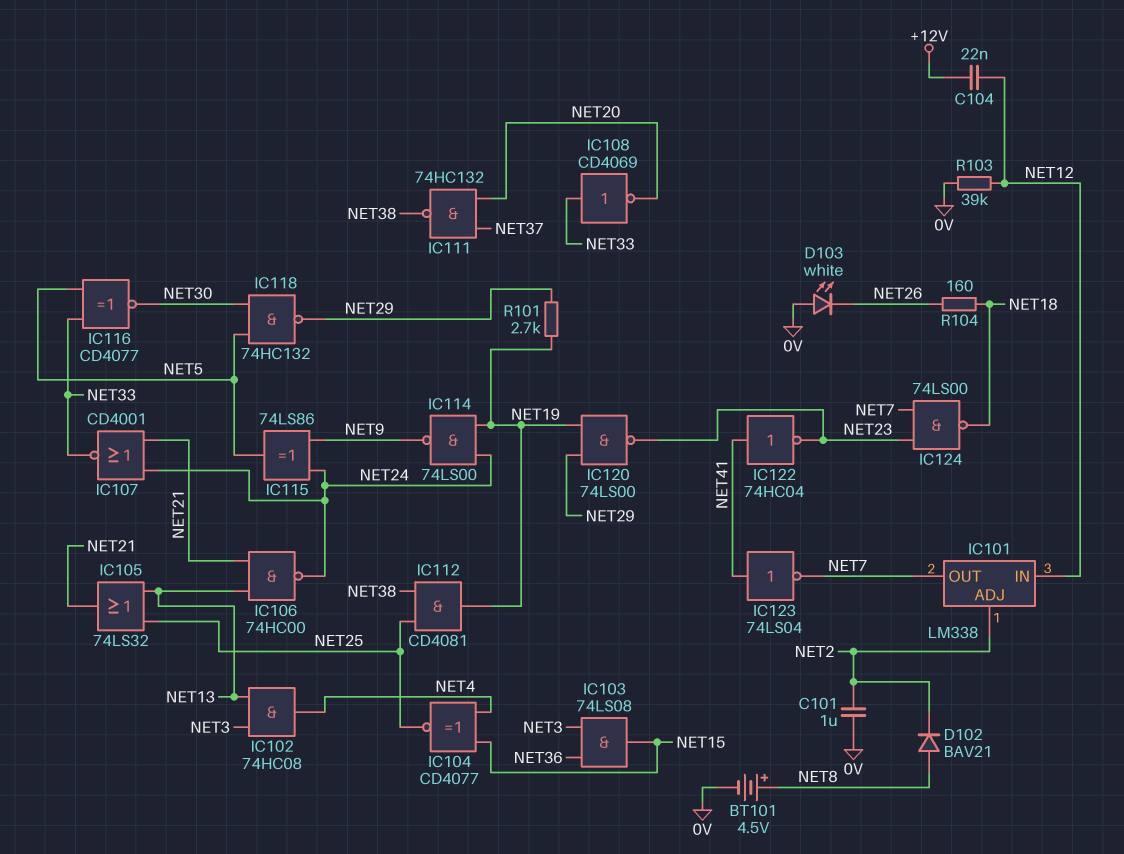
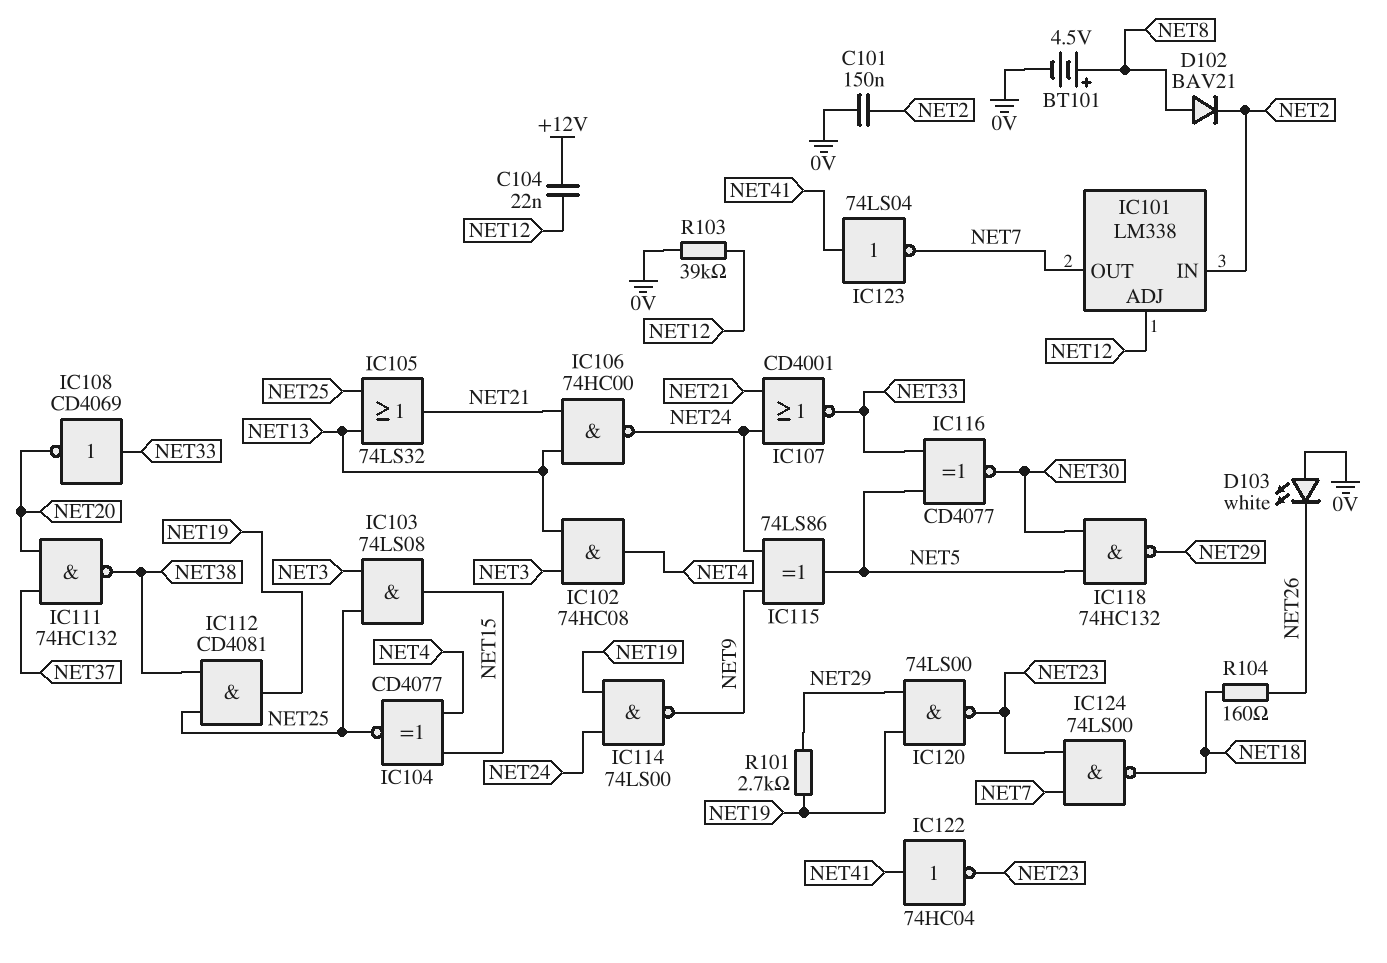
C101: 1uF (0V, NET2) -> 150nF (0V, NET2)
IC101 pin ADJ: NET2 -> NET12
IC101 pin IN: NET12 -> NET2
IC103: AND 74LS08 (in NET3, in NET36, out NET15) -> AND 74LS08 (in NET3, in NET25, out NET15)

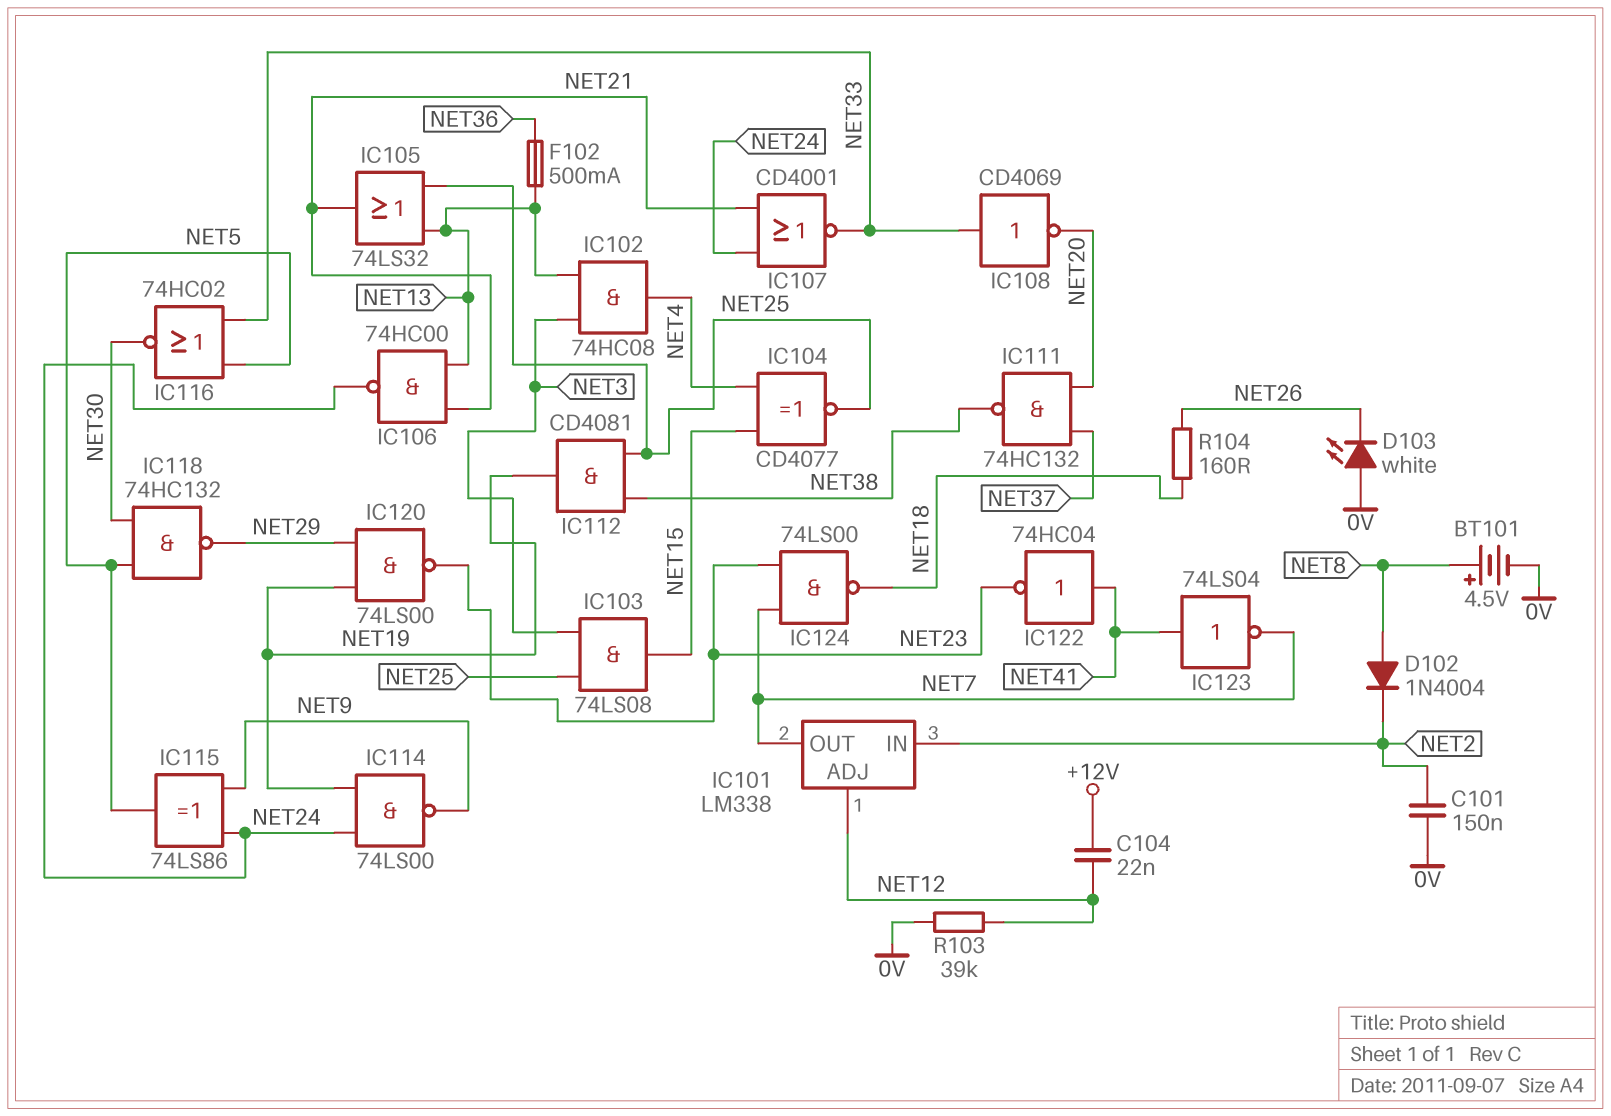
D102: diode BAV21 (A NET8, K NET2) -> diode 1N4004 (A NET8, K NET2)
F102: none -> 500mA (NET13, NET36)
IC116: XNOR CD4077 (in NET5, in NET33, out NET30) -> NOR 74HC02 (in NET5, in NET33, out NET30)
R101: 2.7k (NET19, NET29) -> none

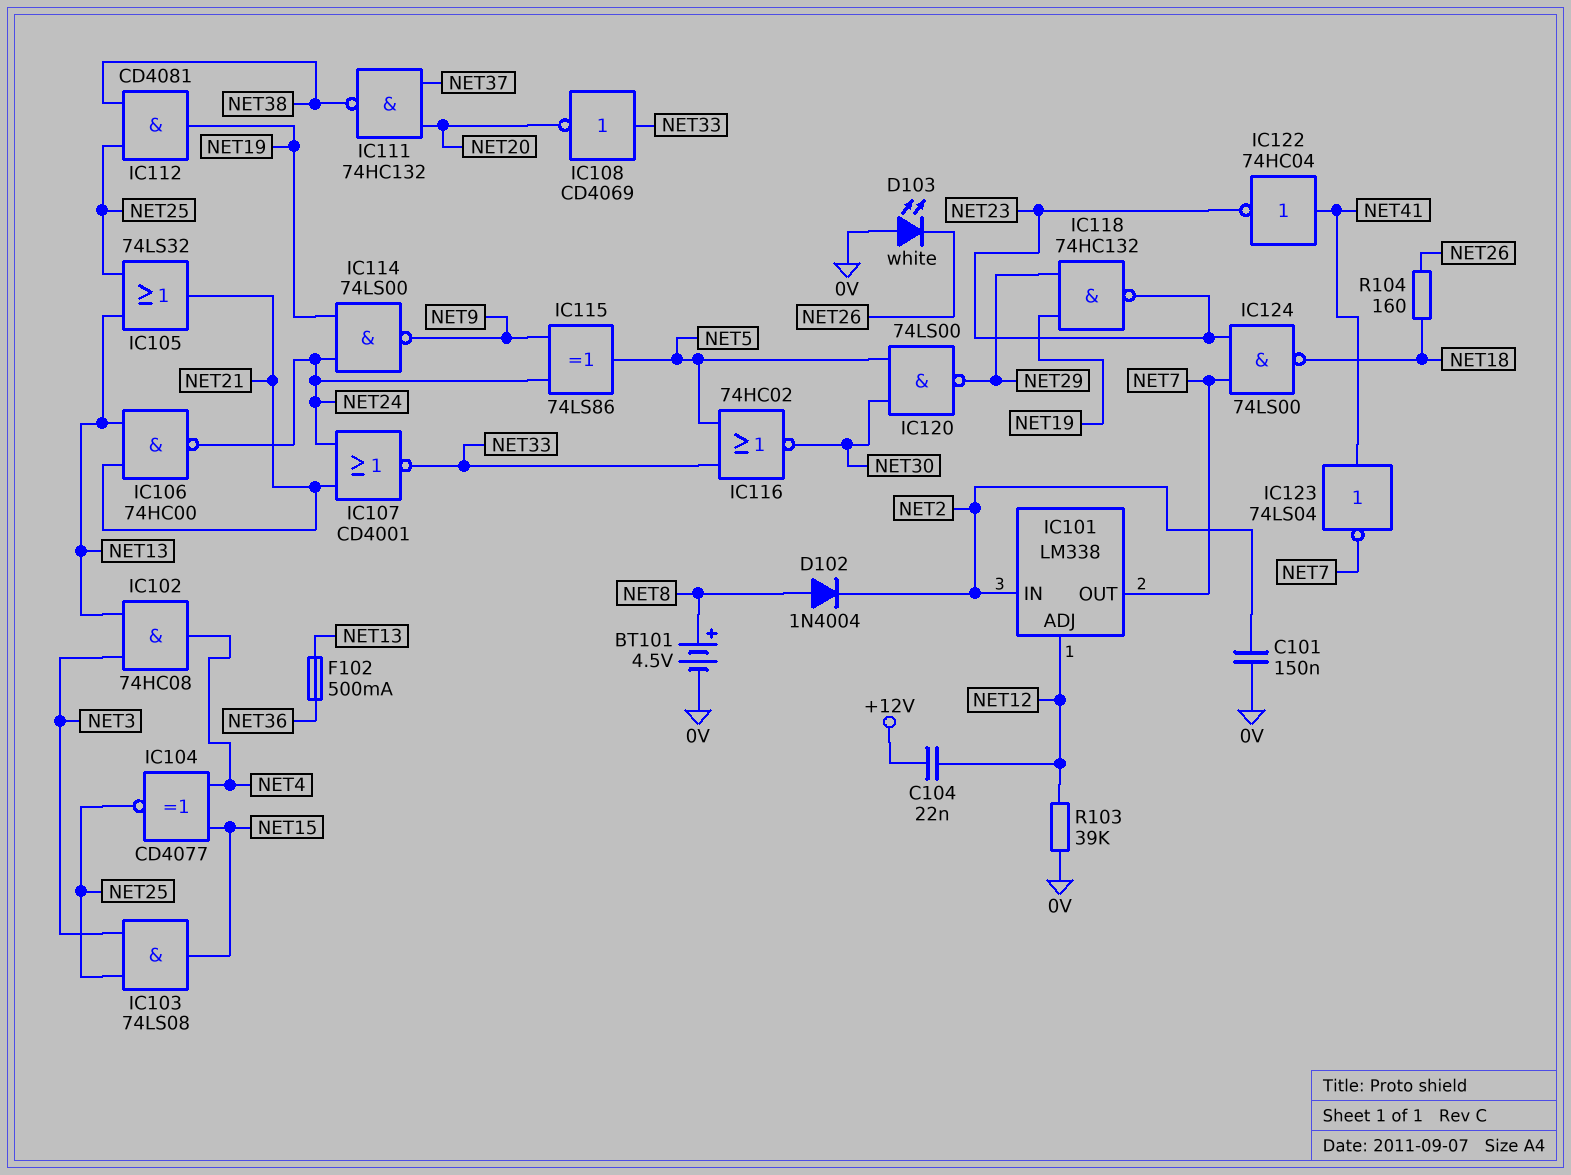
IC118: NAND 74HC132 (in NET5, in NET30, out NET29) -> NAND 74HC132 (in NET19, in NET29, out NET23)
IC120: NAND 74LS00 (in NET19, in NET29, out NET23) -> NAND 74LS00 (in NET5, in NET30, out NET29)

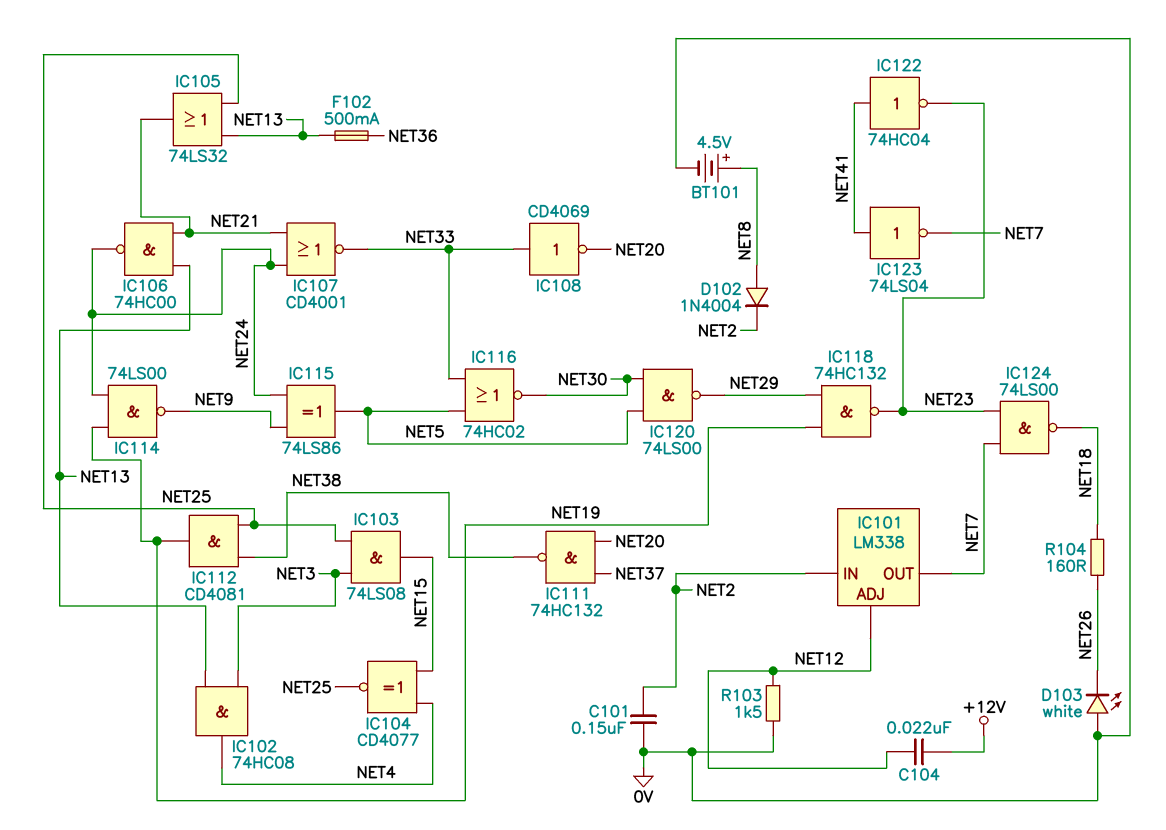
R103: 39k (0V, NET12) -> 1.5k (0V, NET12)

